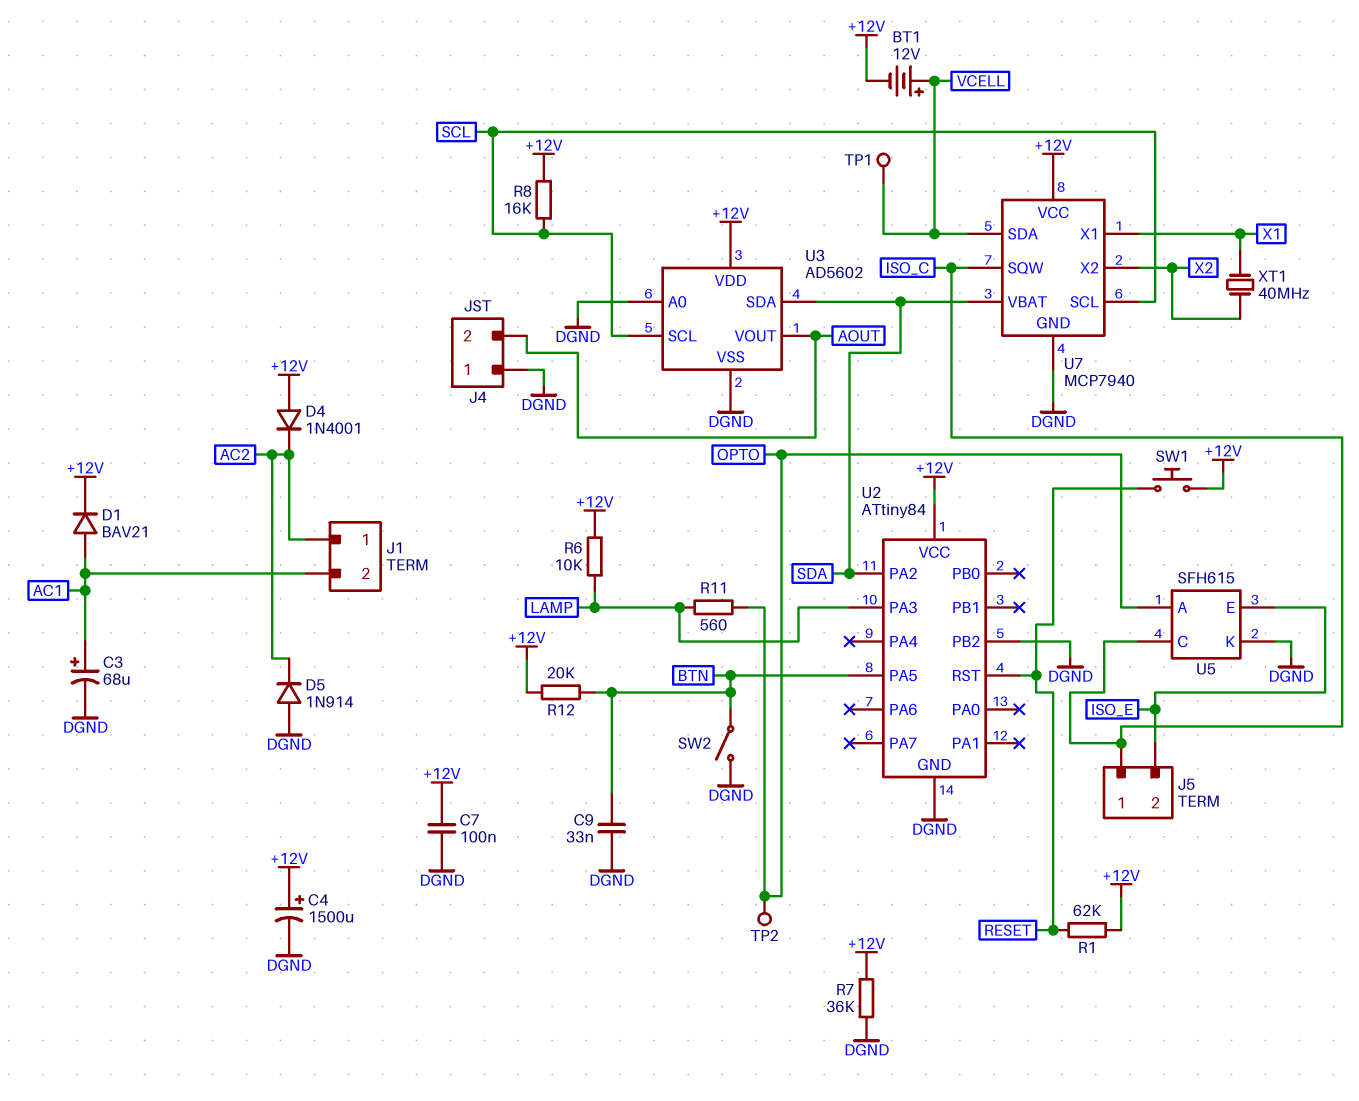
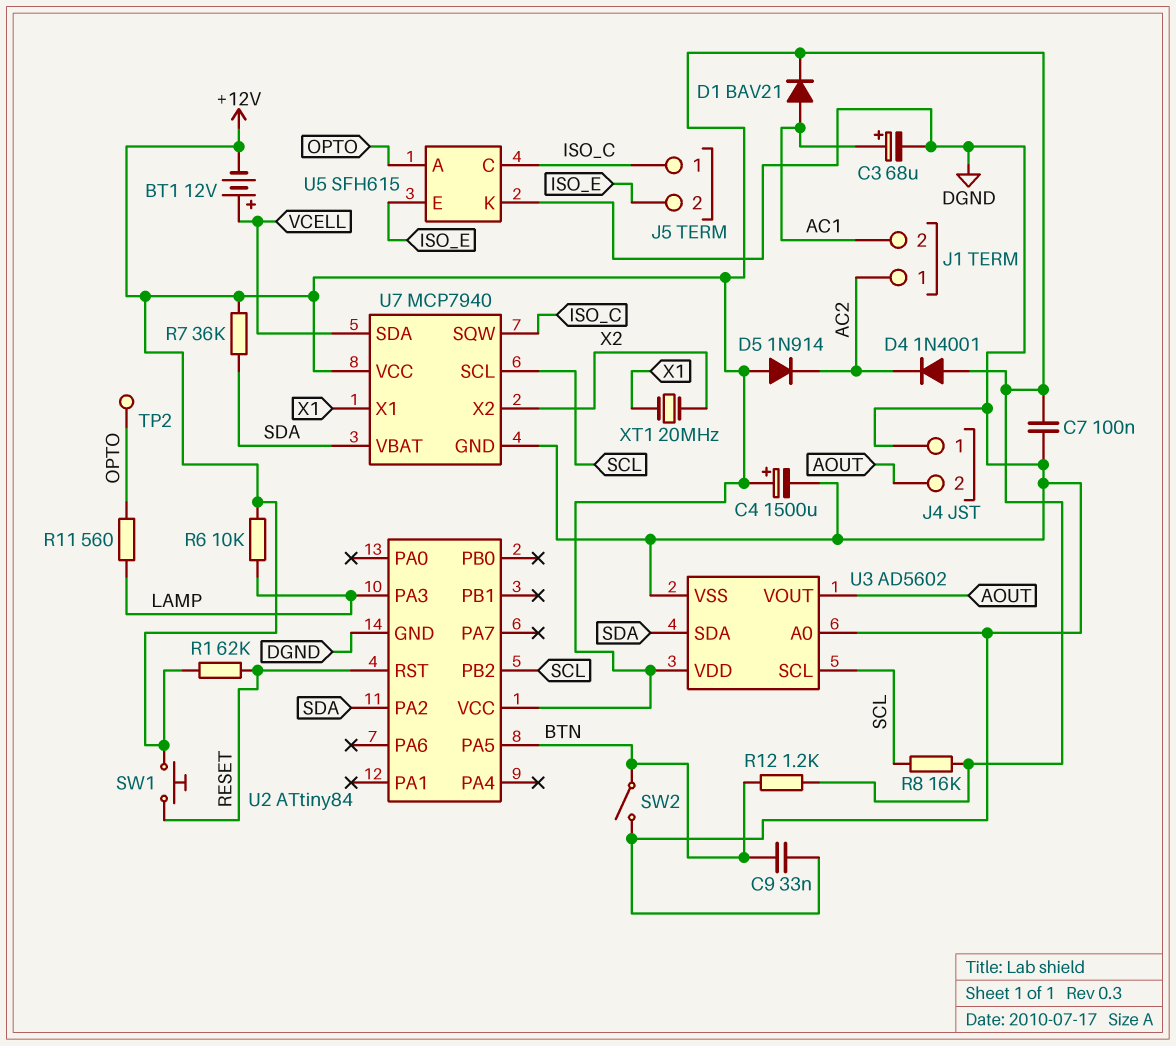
D5: diode 1N914 (A DGND, K AC2) -> diode 1N914 (A +12V, K AC2)
R7: 36k (+12V, DGND) -> 36k (+12V, SDA)
R12: 20k (+12V, BTN) -> 1.2k (+12V, BTN)
TP1: test point (VCELL) -> none
U2 pin PB2: DGND -> SCL
XT1: 40MHz (X1, X2) -> 20MHz (X1, X2)

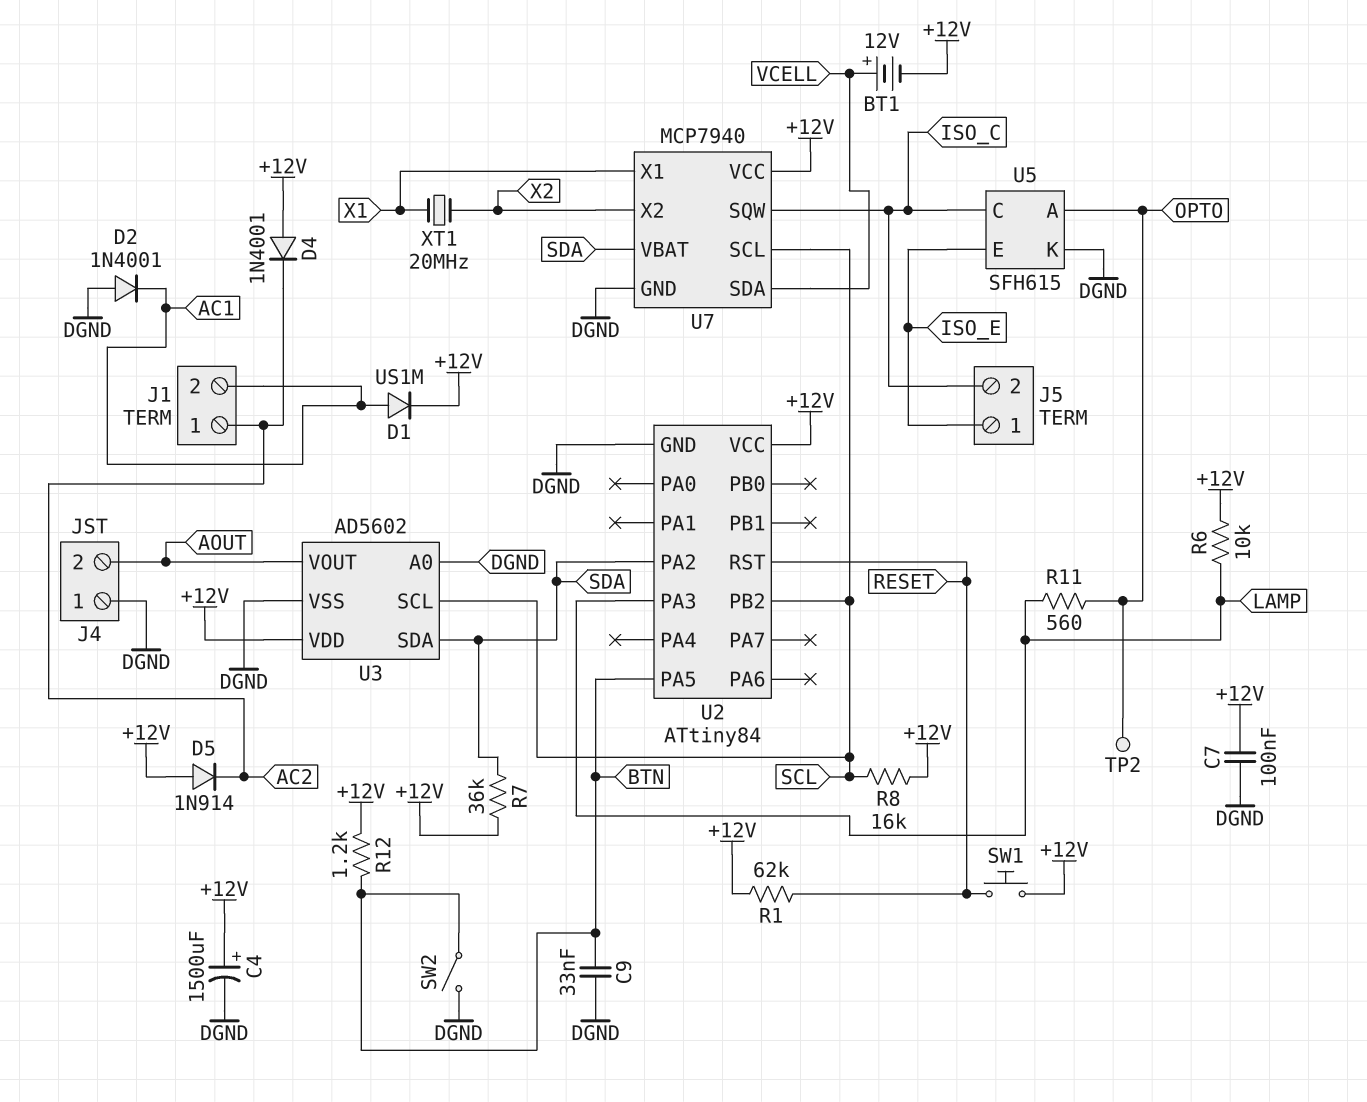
C3: 68uF (plus AC1, minus DGND) -> none
D1: diode BAV21 (A AC1, K +12V) -> diode US1M (A AC1, K +12V)
D2: none -> diode 1N4001 (A DGND, K AC1)
J5 pin 1: ISO_C -> ISO_E
J5 pin 2: ISO_E -> ISO_C

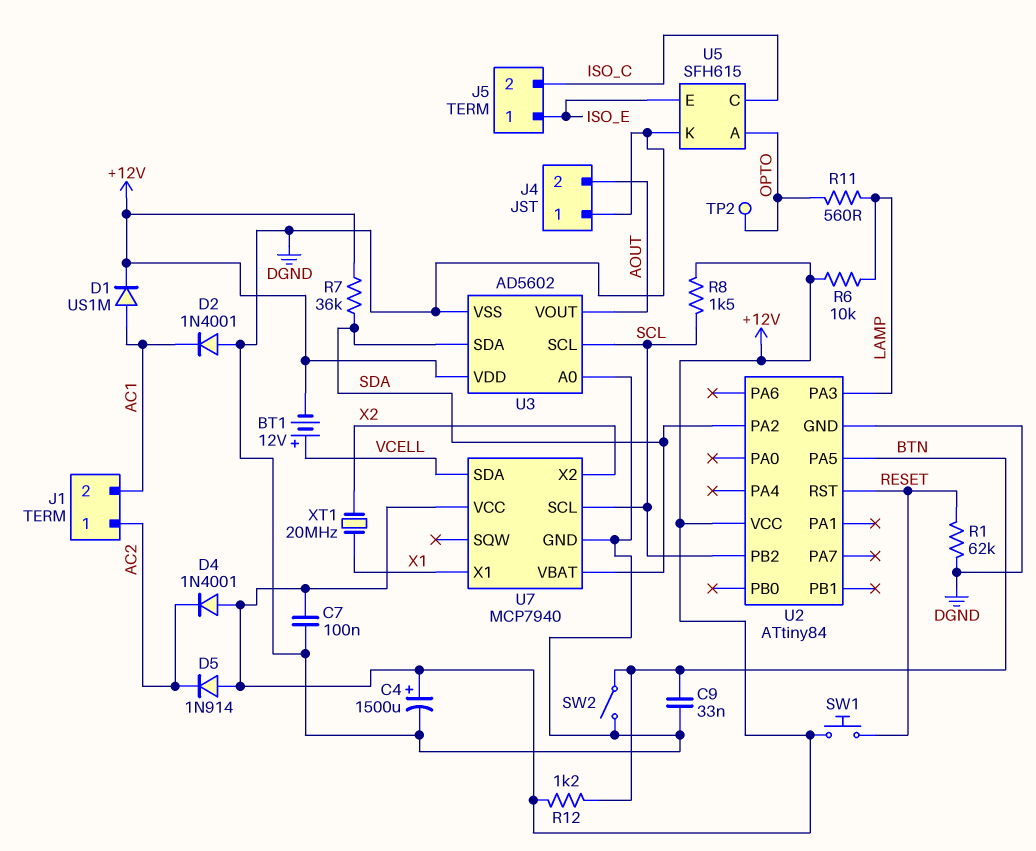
R1: 62k (+12V, RESET) -> 62k (DGND, RESET)
R8: 16k (+12V, SCL) -> 1.5k (+12V, SCL)
U7 pin SQW: ISO_C -> none

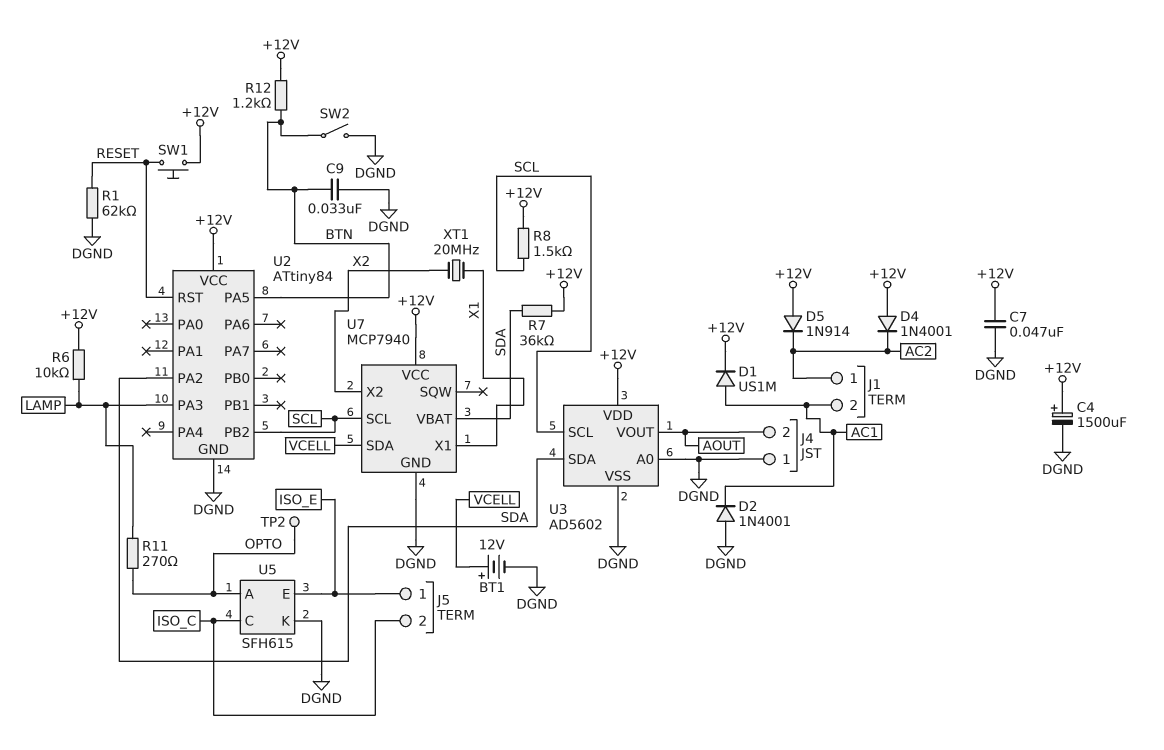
BT1: 12V (plus VCELL, minus +12V) -> 12V (plus VCELL, minus DGND)
C7: 100nF (+12V, DGND) -> 47nF (+12V, DGND)
R11: 560 (LAMP, OPTO) -> 270 (LAMP, OPTO)

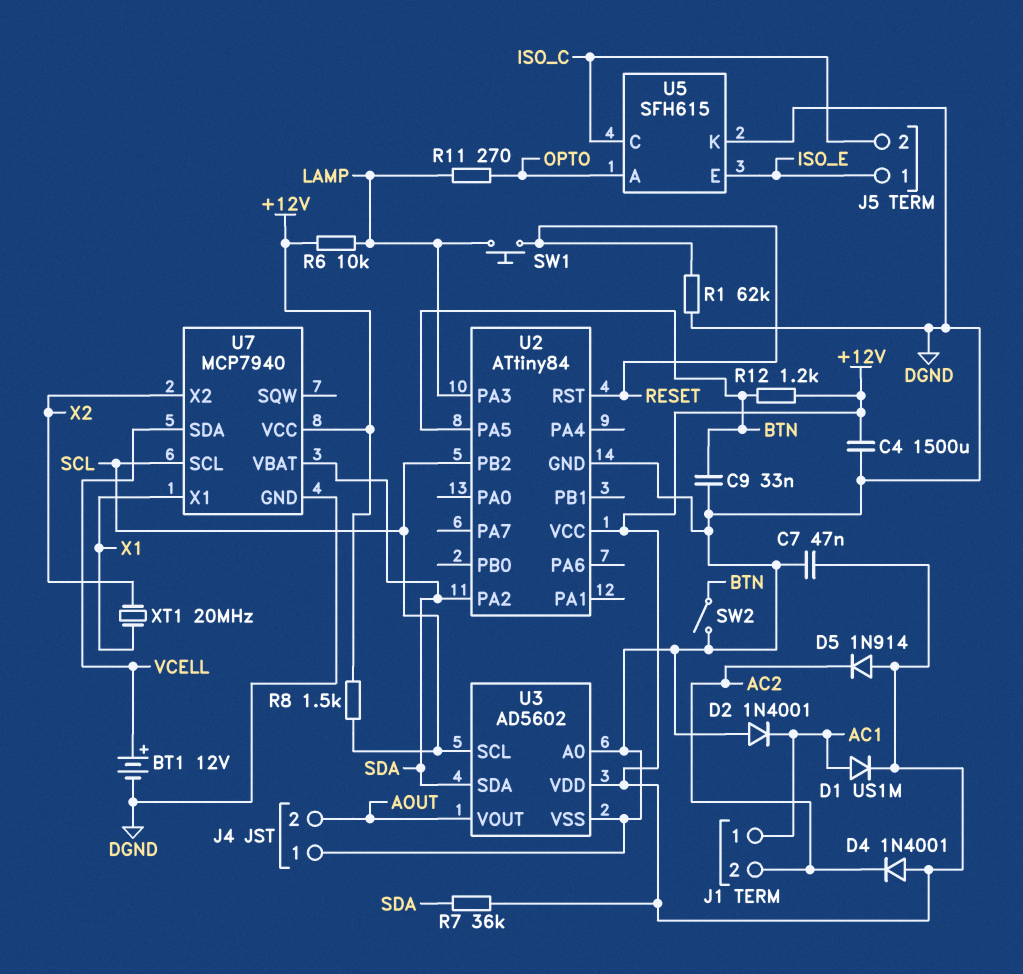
C4: 1500uF (plus +12V, minus DGND) -> 1500uF (+12V, DGND)
J1 pin 1: AC2 -> AC1
J1 pin 2: AC1 -> AC2
SW1: button (+12V, RESET) -> button (LAMP, RESET)
TP2: test point (OPTO) -> none

